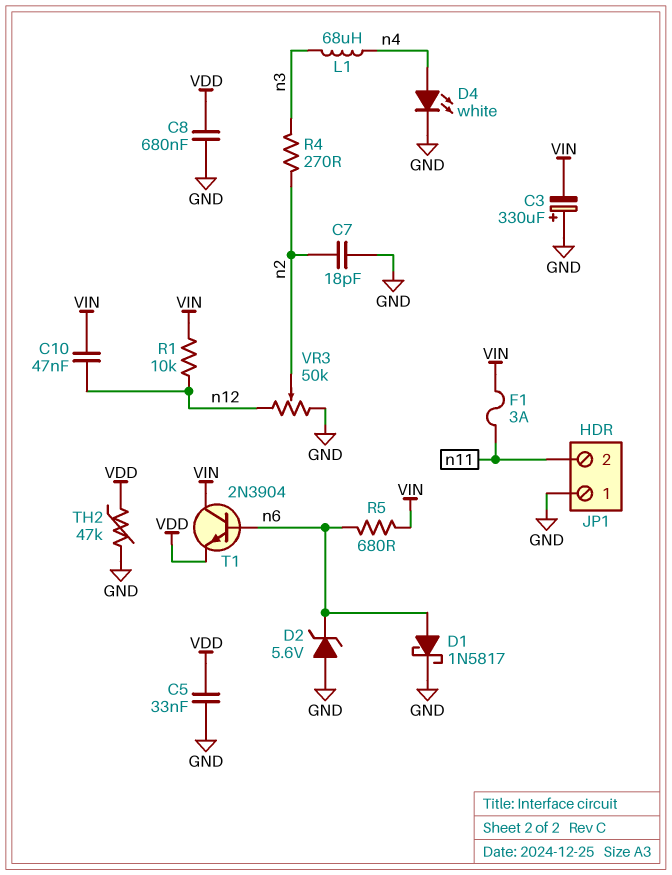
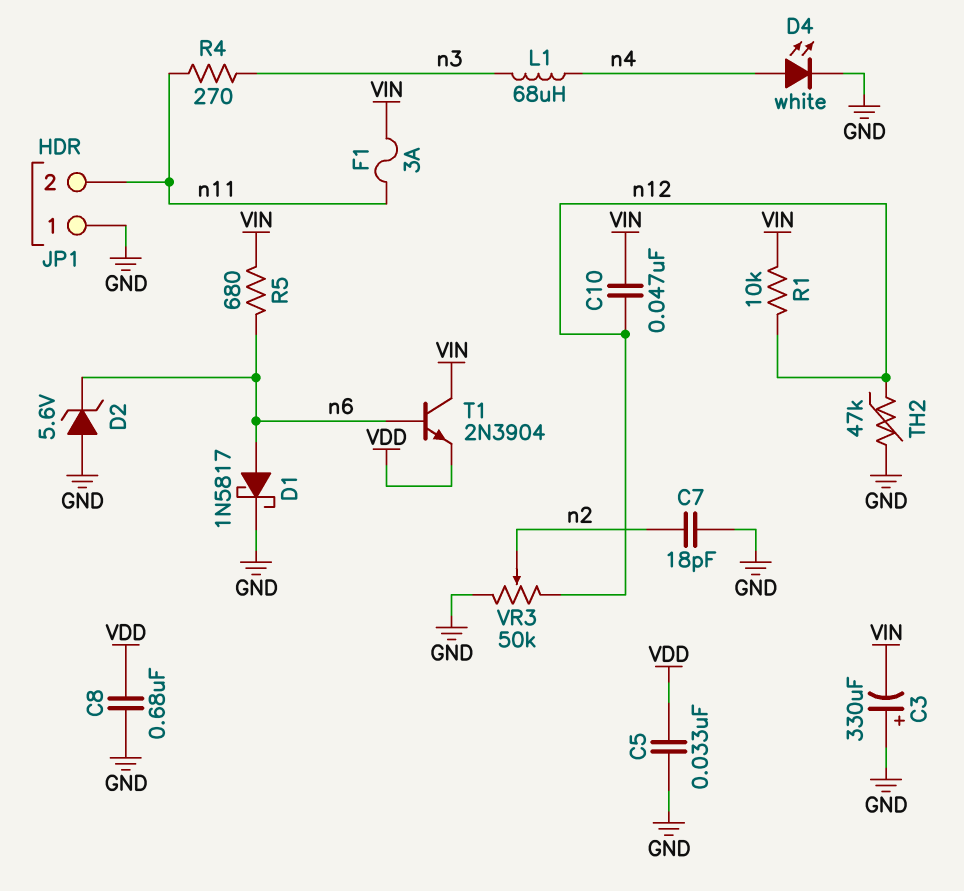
R4: 270 (n2, n3) -> 270 (n3, n11)
TH2: 47k (GND, VDD) -> 47k (GND, n12)

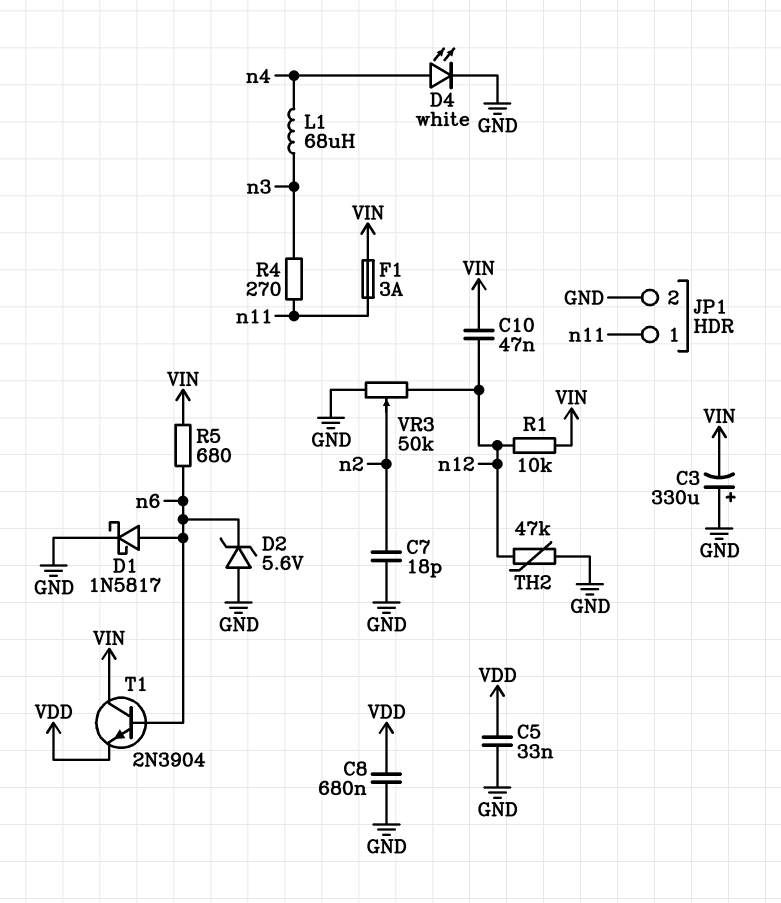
JP1 pin 1: GND -> n11
JP1 pin 2: n11 -> GND

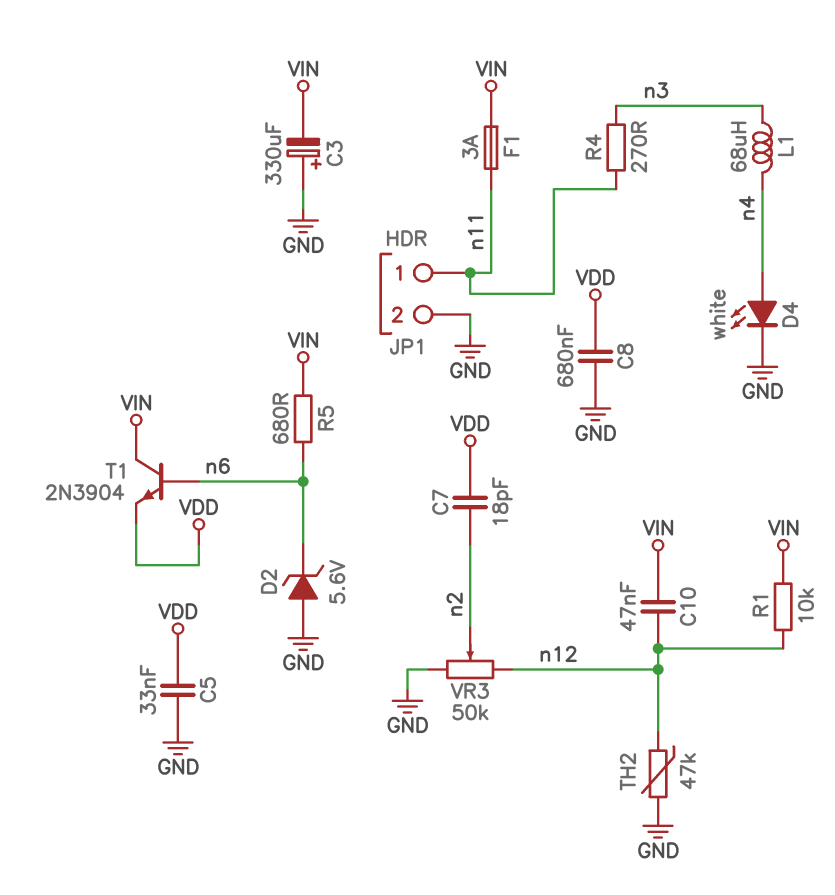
C7: 18pF (GND, n2) -> 18pF (VDD, n2)
D1: schottky 1N5817 (A n6, K GND) -> none

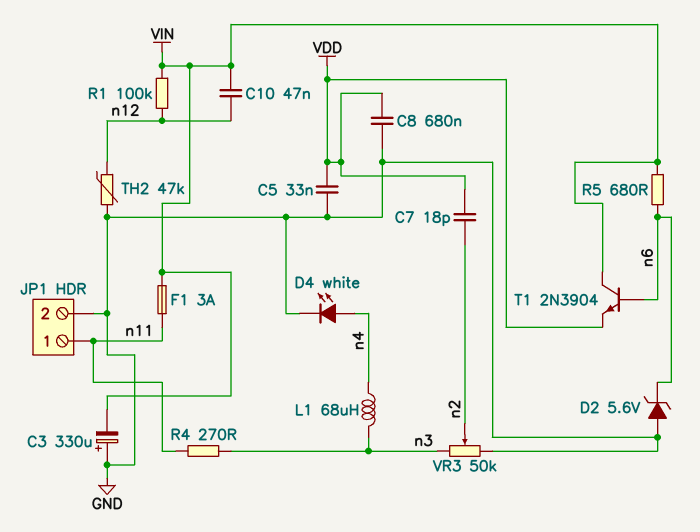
R1: 10k (VIN, n12) -> 100k (VIN, n12)
VR3: 50k (GND, n12, wiper n2) -> 50k (GND, n3, wiper n2)

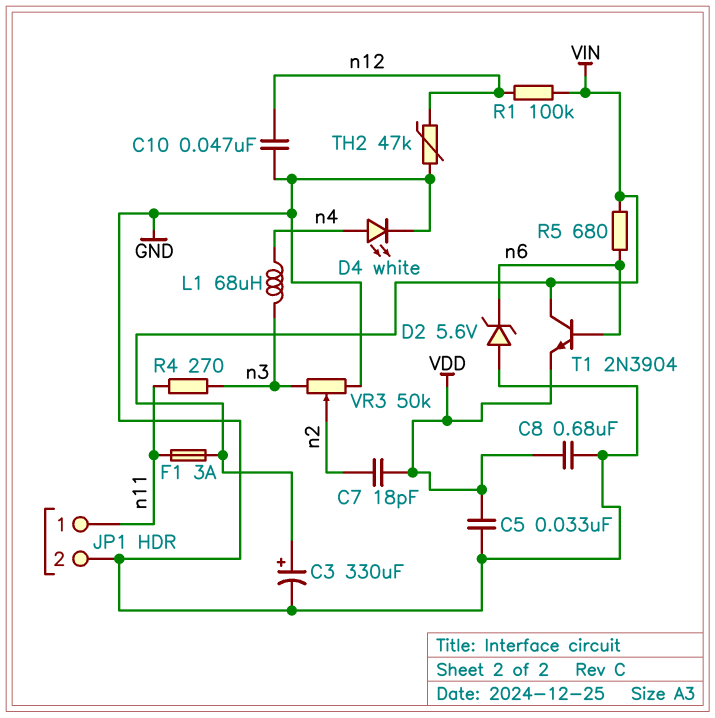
C3: 330uF (plus GND, minus VIN) -> 330uF (plus VIN, minus GND)
C10: 47nF (VIN, n12) -> 47nF (GND, n12)

